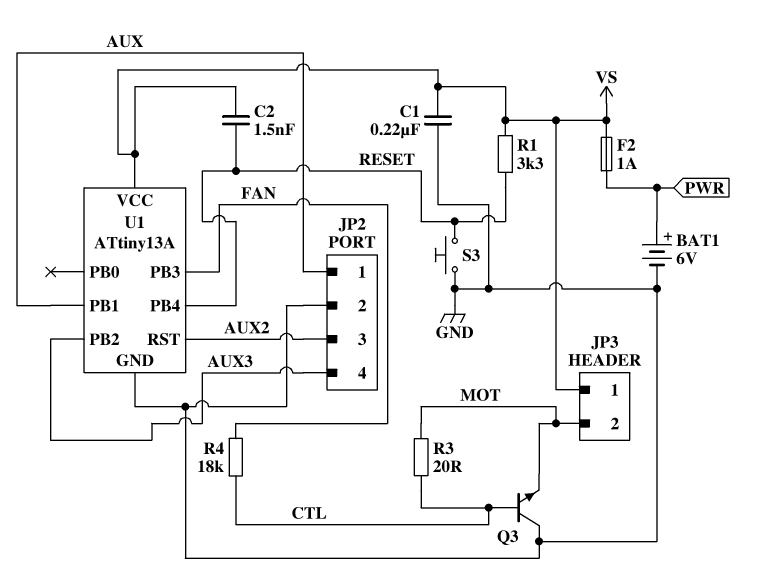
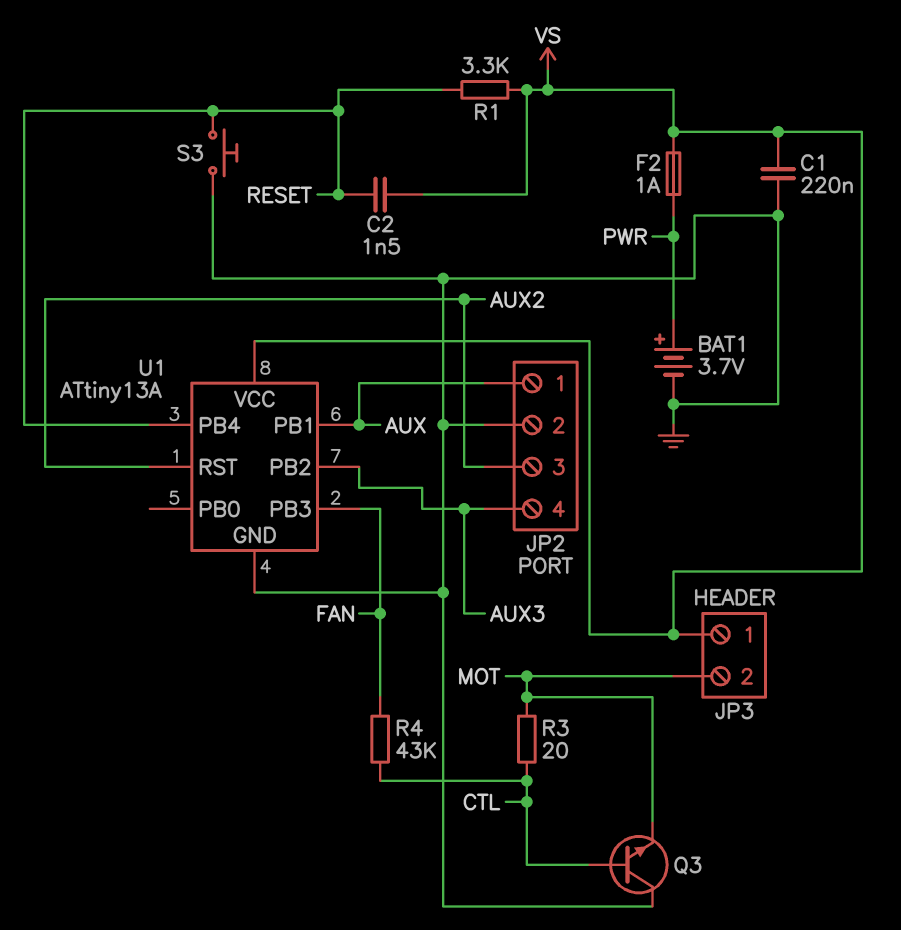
BAT1: 6V (plus PWR, minus GND) -> 3.7V (plus PWR, minus GND)
R4: 18k (CTL, FAN) -> 43k (CTL, FAN)

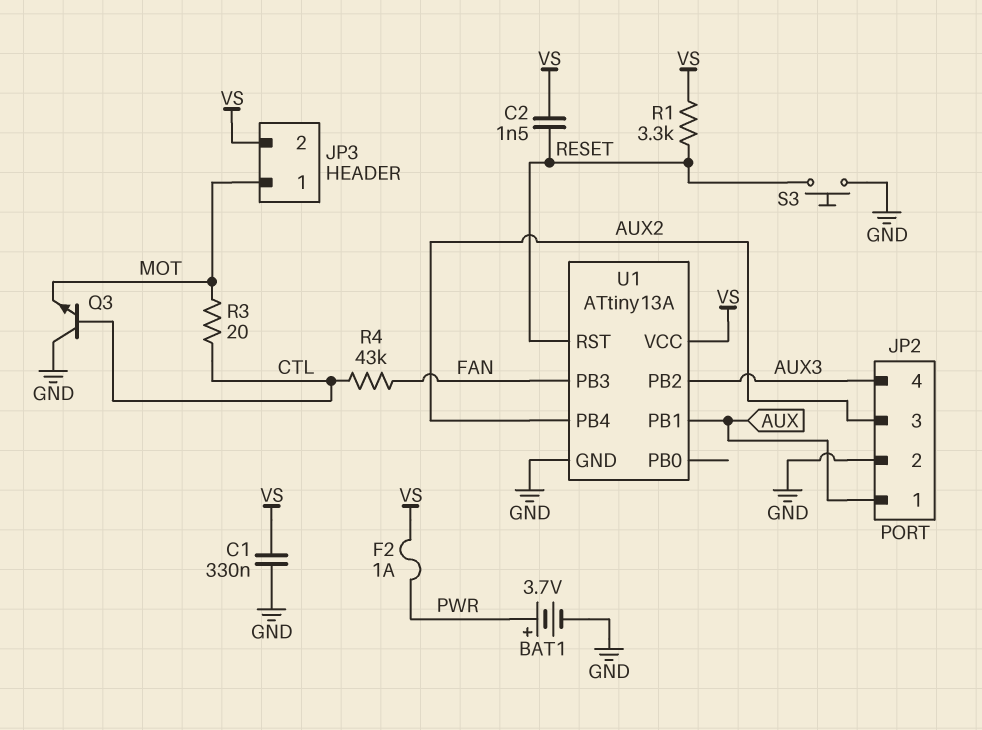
C1: 220nF (GND, VS) -> 330nF (GND, VS)
JP3 pin 1: VS -> MOT
JP3 pin 2: MOT -> VS
U1 pin PB4: RESET -> AUX2
U1 pin RST: AUX2 -> RESET

